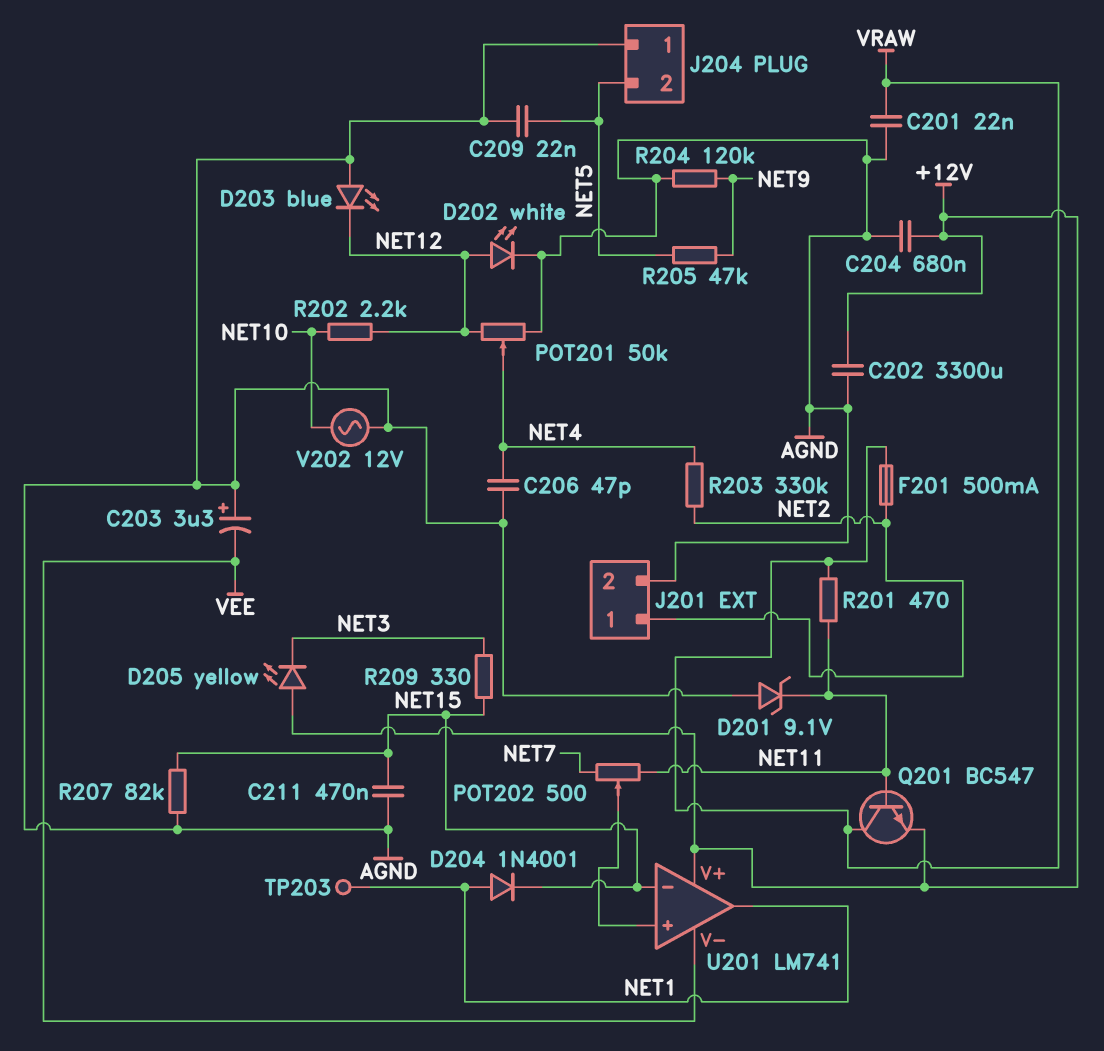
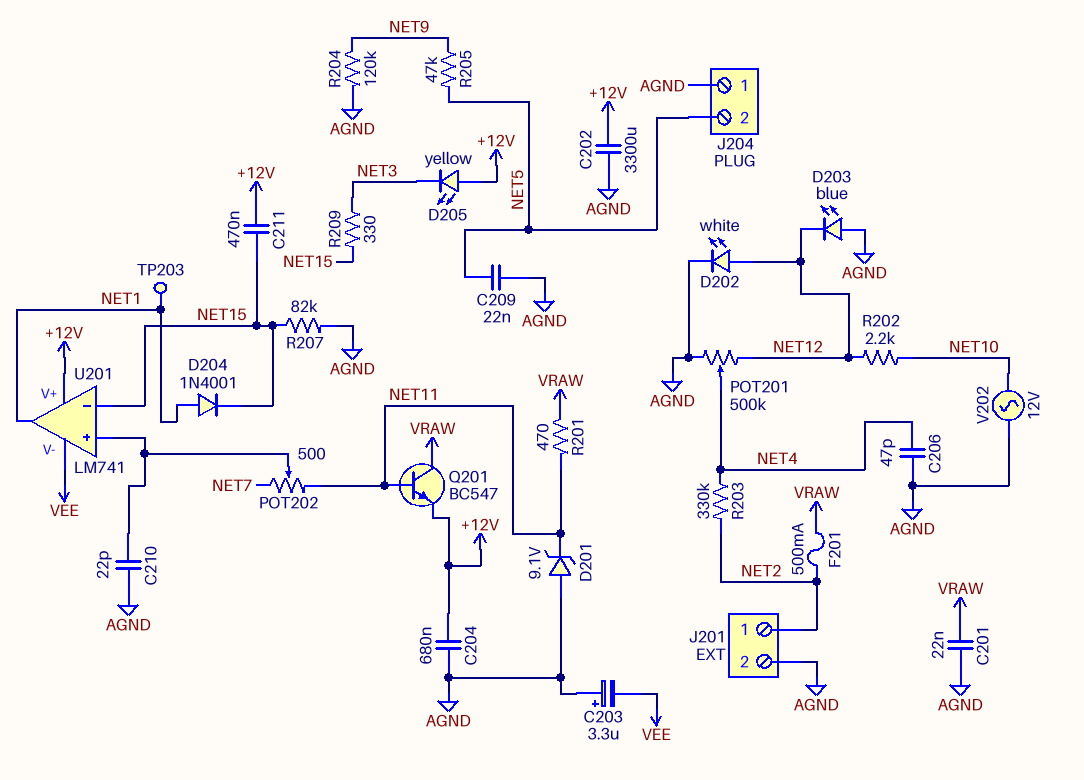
C210: none -> 22pF (AGND, U201/in+)
C211: 470nF (AGND, NET15) -> 470nF (+12V, NET15)
POT201: 50k (AGND, NET12, wiper NET4) -> 500k (AGND, NET12, wiper NET4)

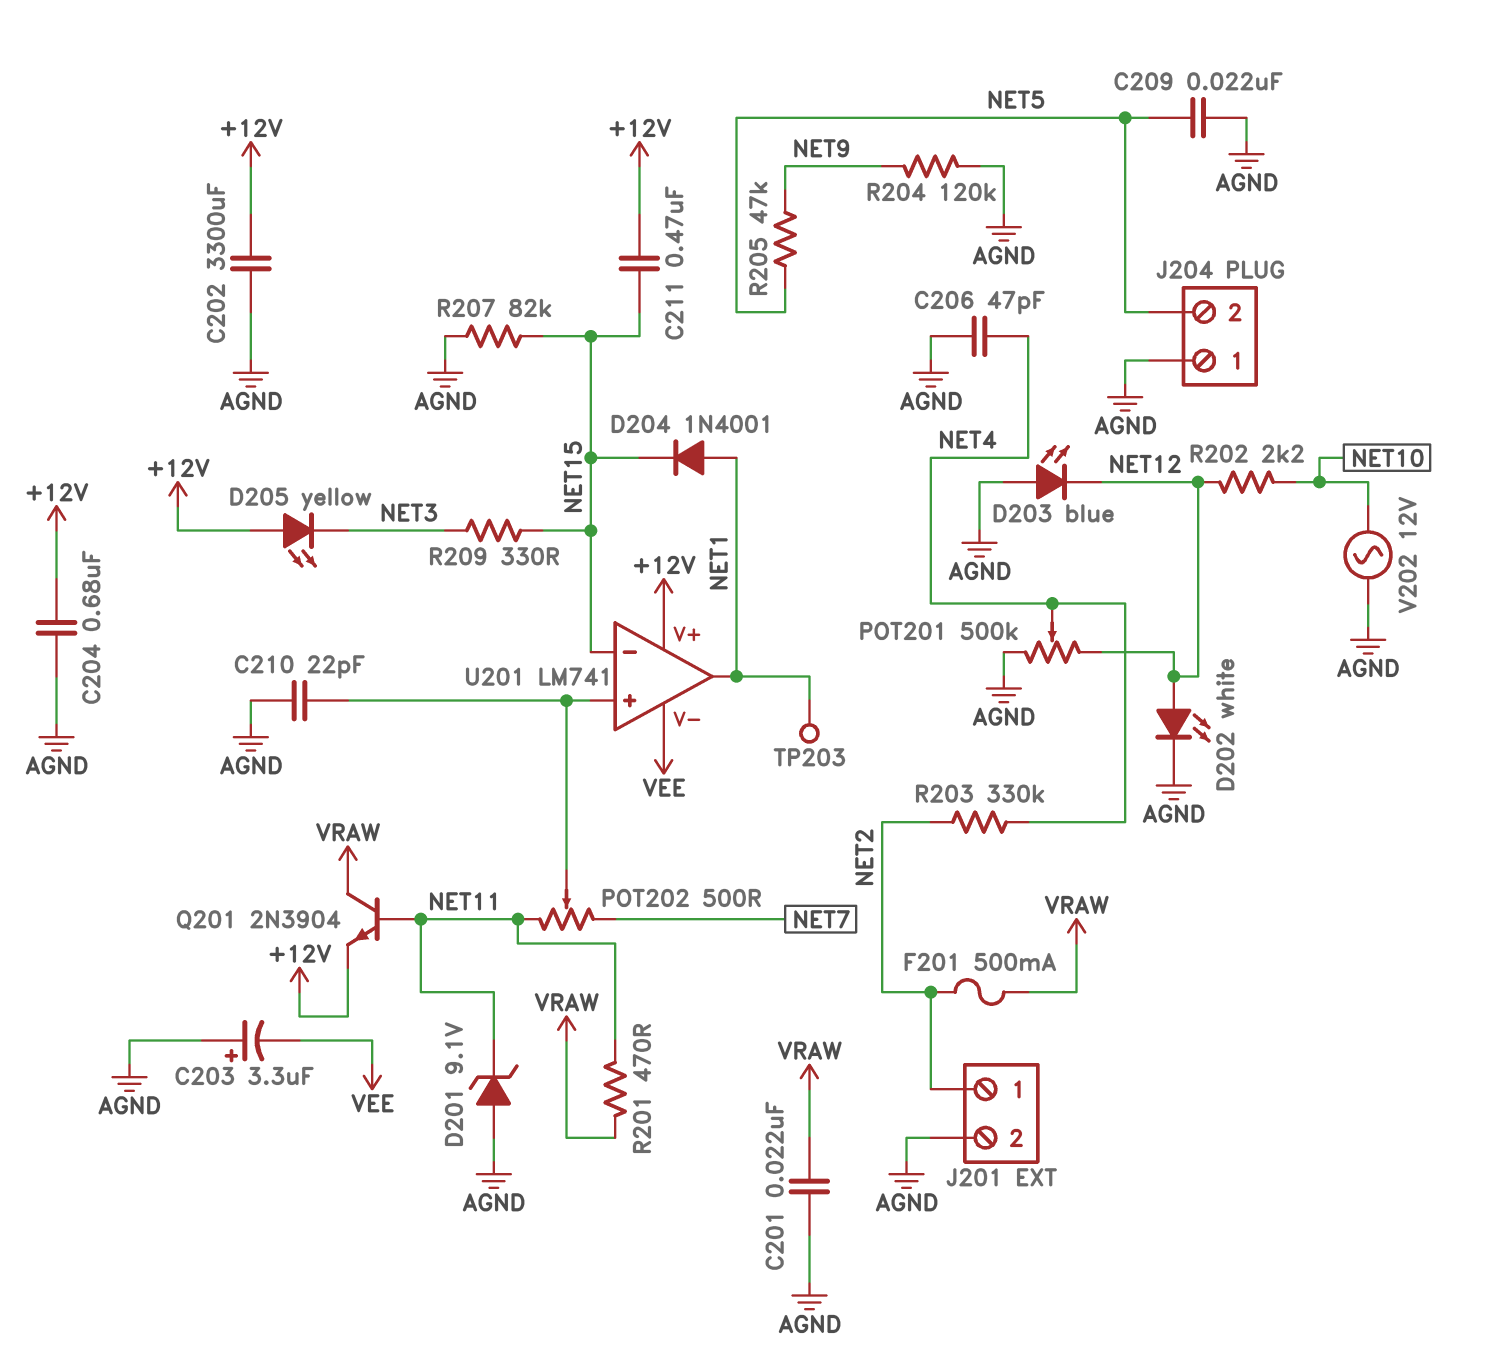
Q201: NPN BC547 (B NET11, C VRAW, E +12V) -> NPN 2N3904 (B NET11, C VRAW, E +12V)

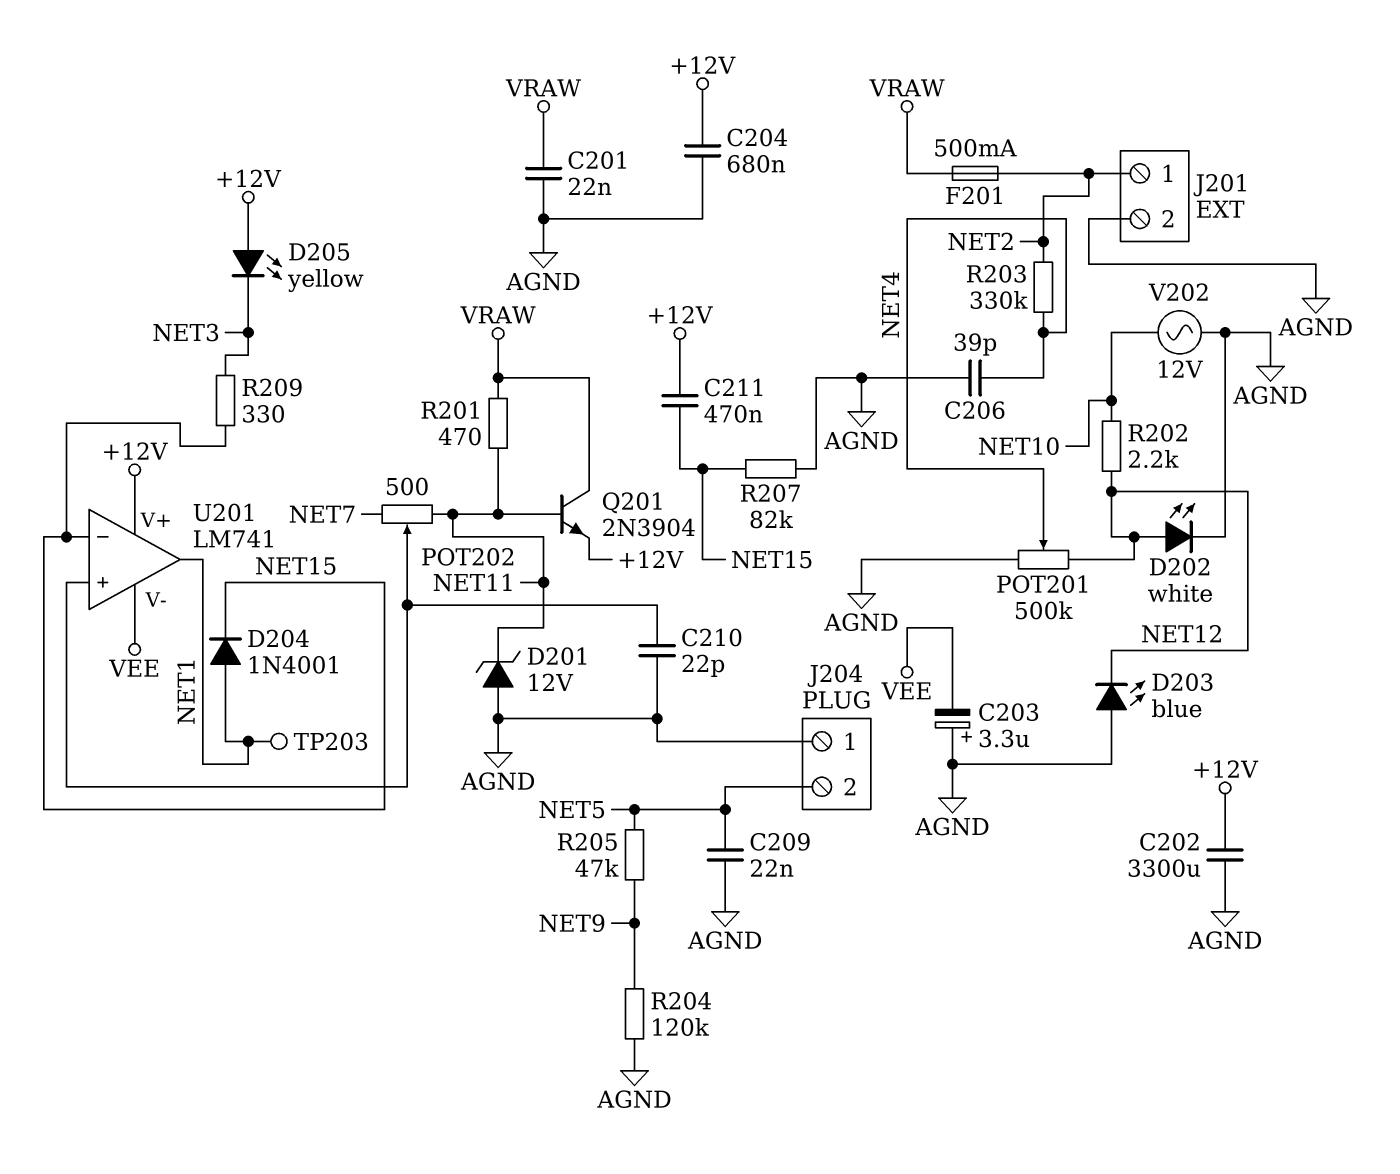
C206: 47pF (AGND, NET4) -> 39pF (AGND, NET4)
D201: zener 9.1V (A AGND, K NET11) -> zener 12V (A AGND, K NET11)

